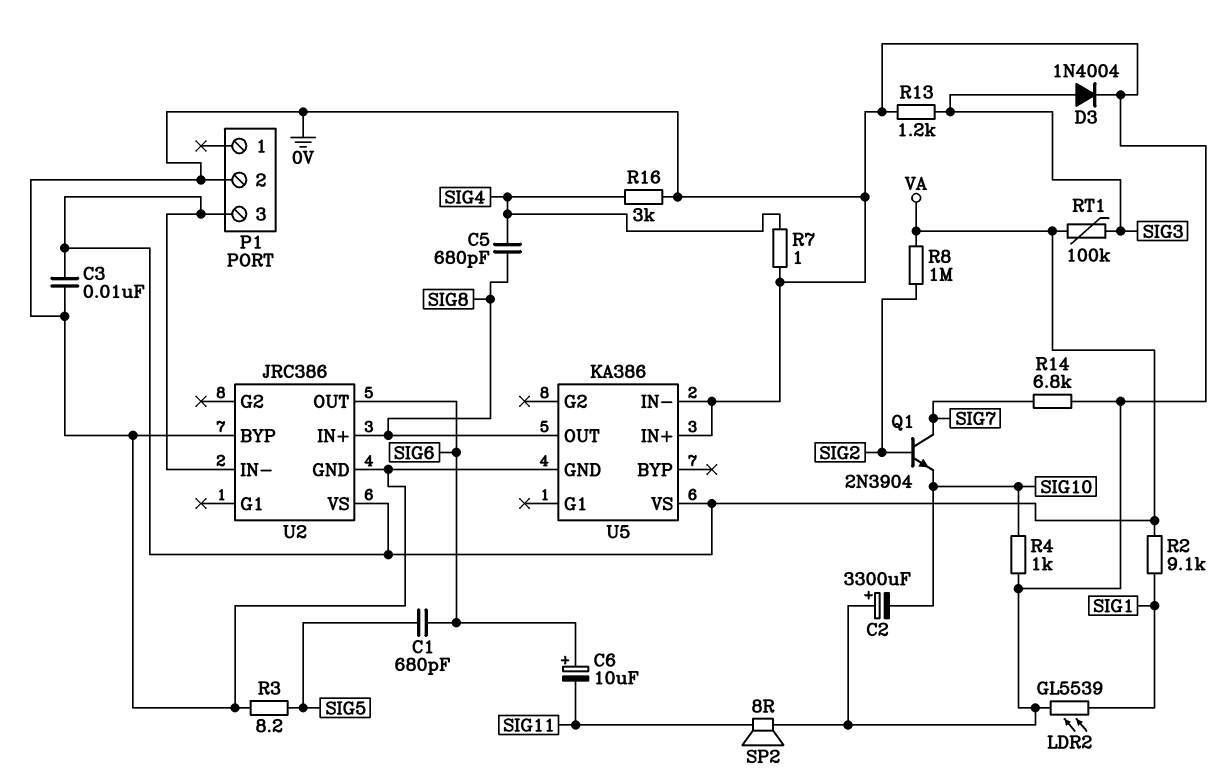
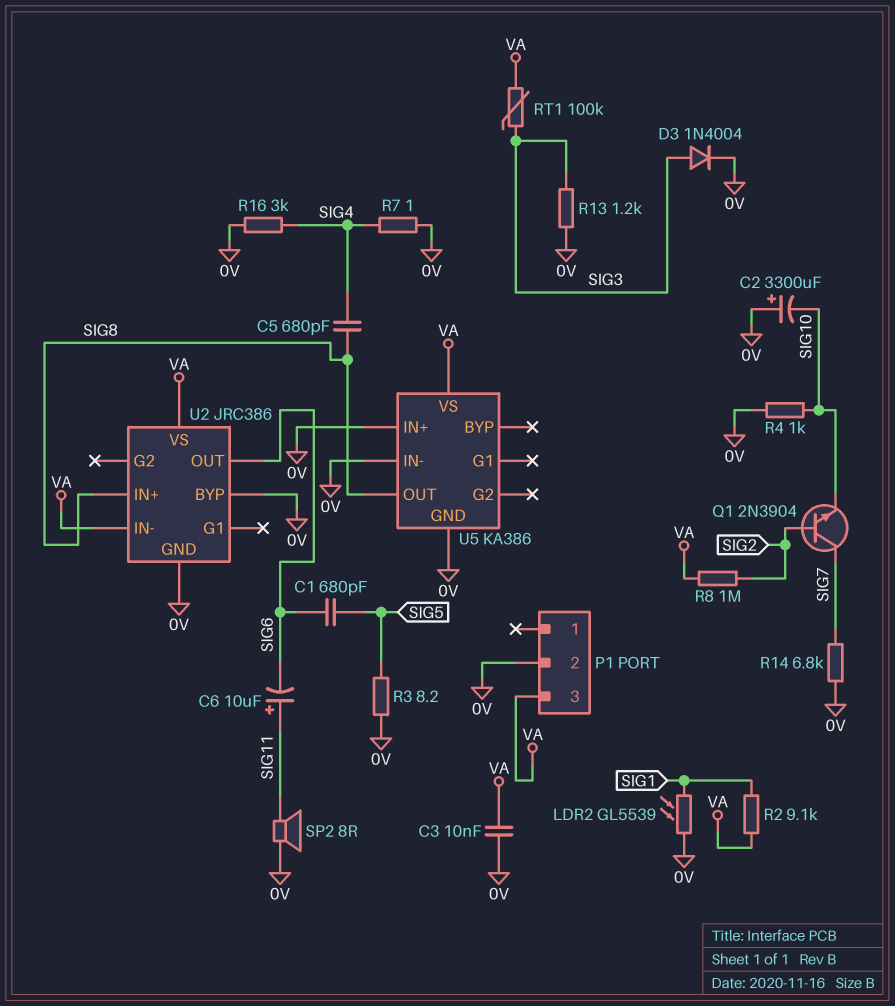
C6: 10uF (plus SIG6, minus SIG11) -> 10uF (plus SIG11, minus SIG6)

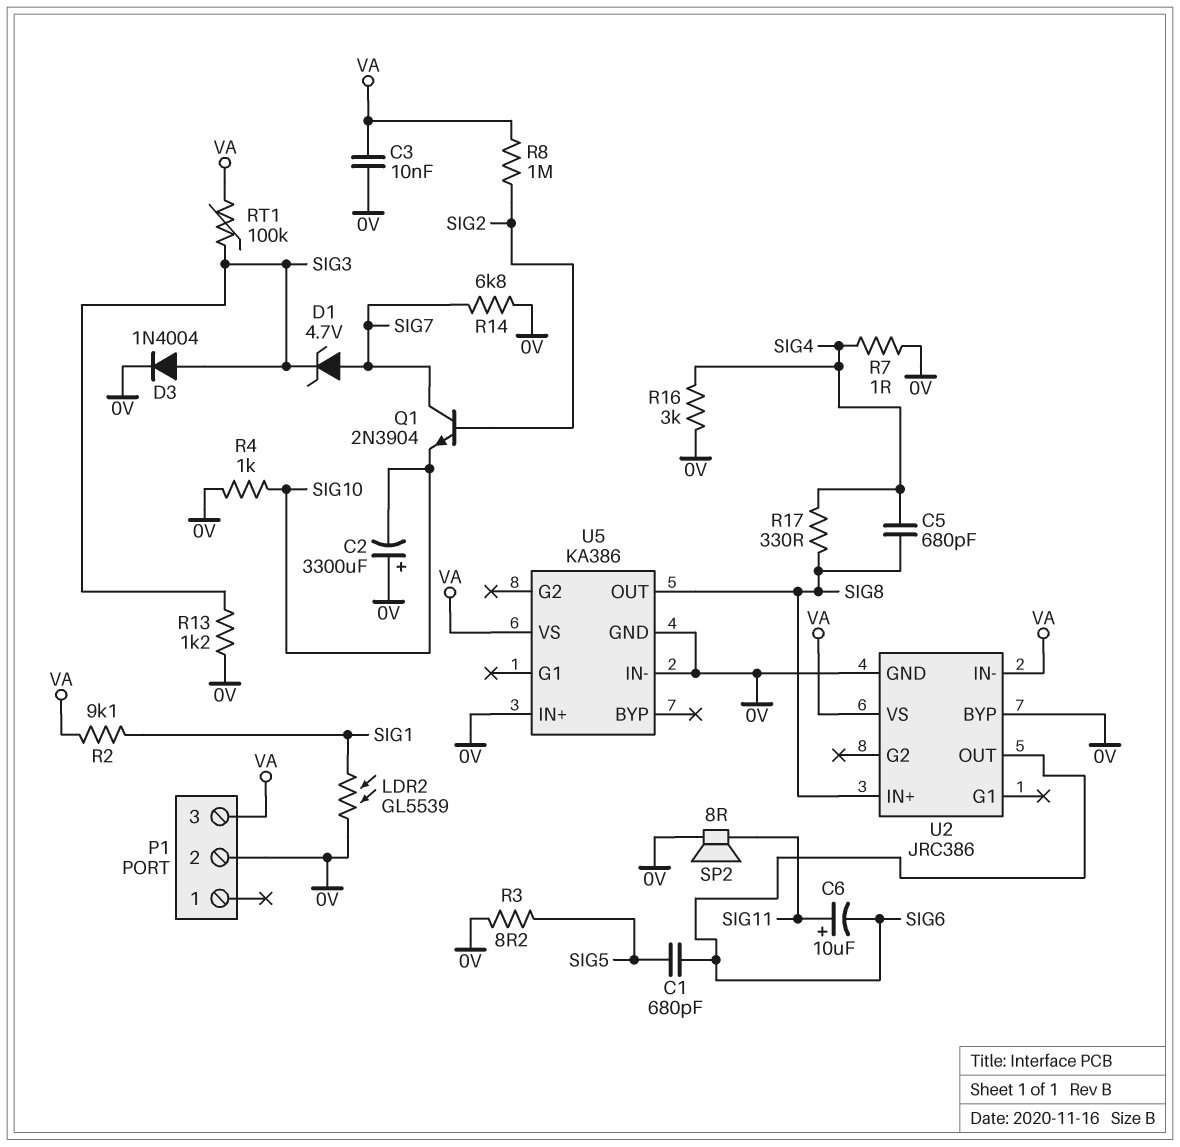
D1: none -> zener 4.7V (A SIG7, K SIG3)
R17: none -> 330 (SIG4, SIG8)

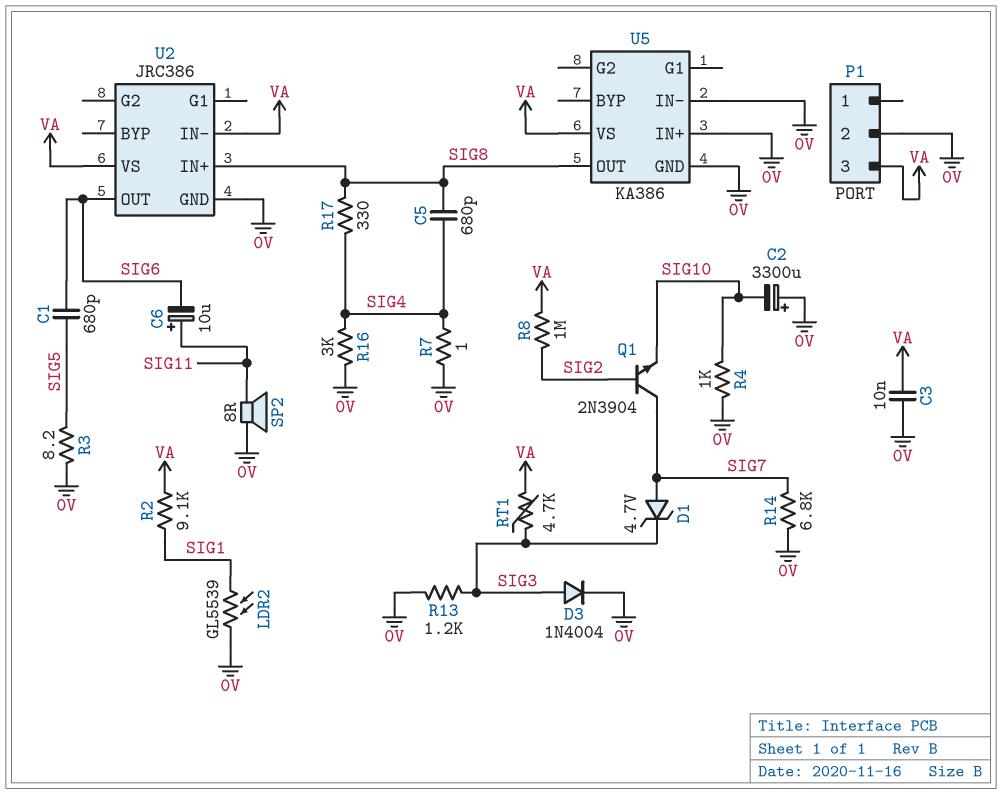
RT1: 100k (SIG3, VA) -> 4.7k (SIG3, VA)
U2 pin BYP: 0V -> none

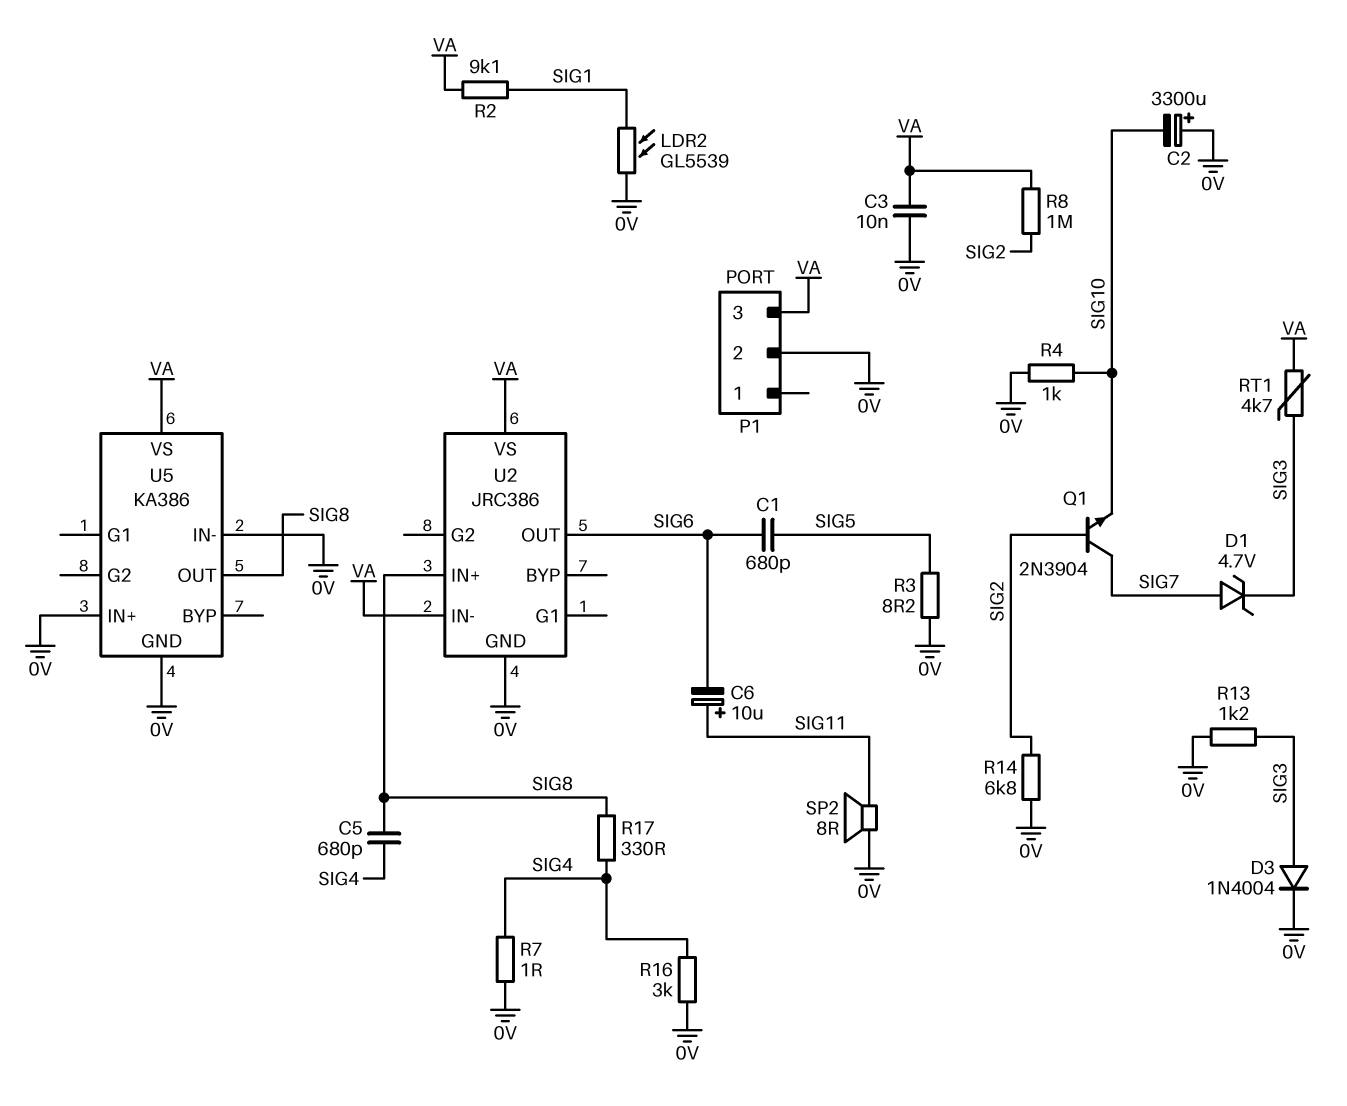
R14: 6.8k (0V, SIG7) -> 6.8k (0V, SIG2)

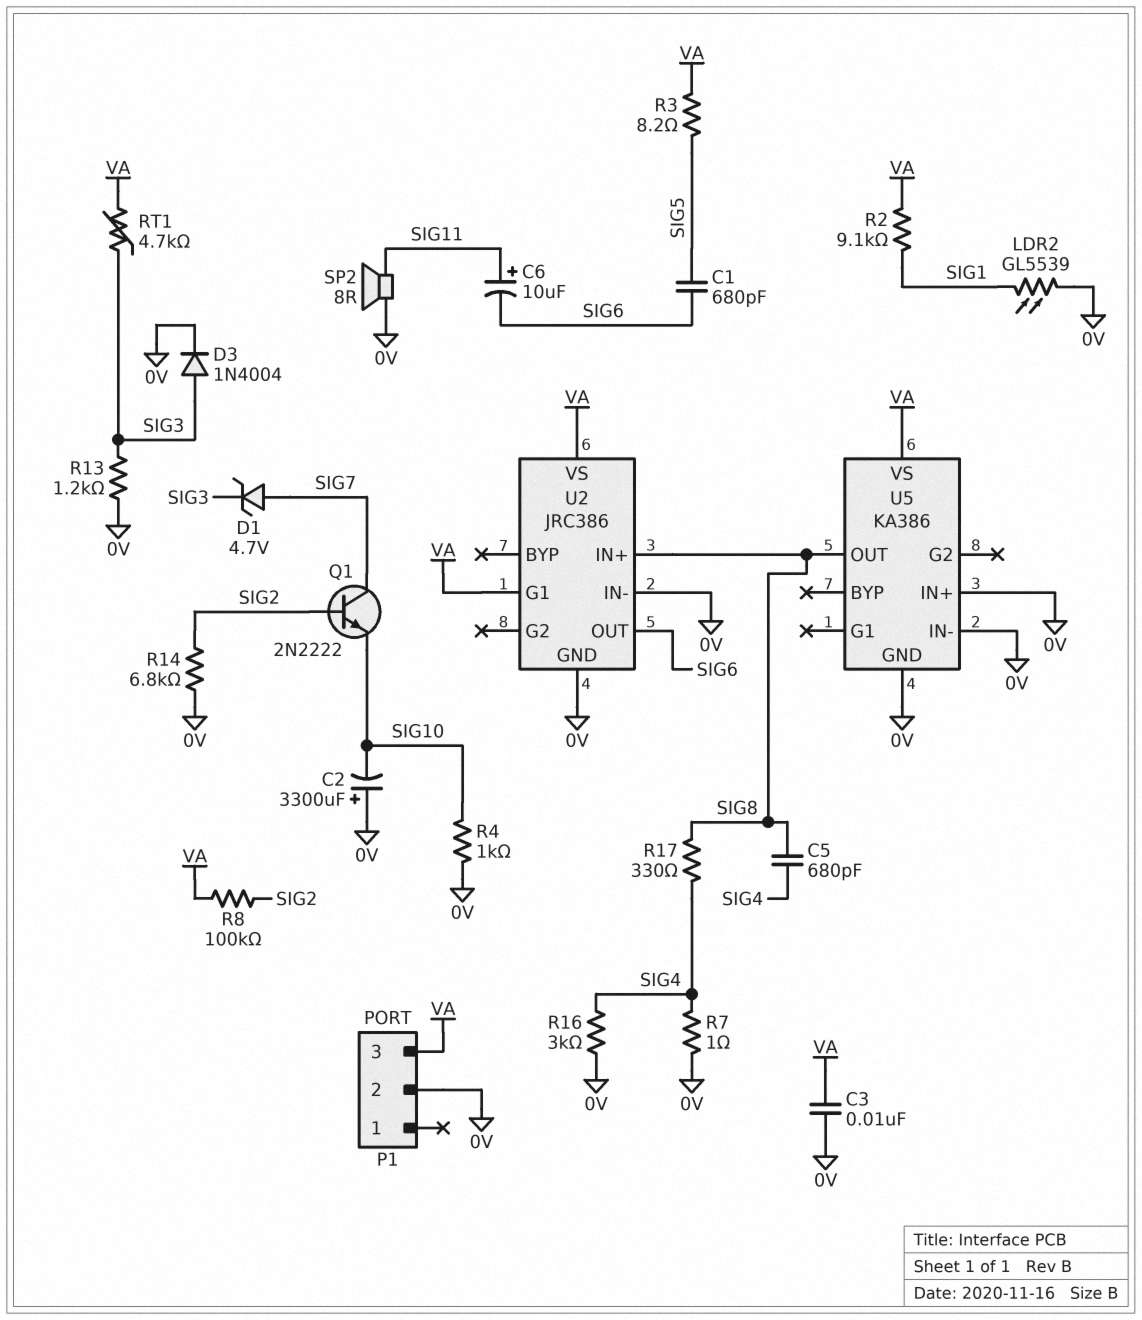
Q1: NPN 2N3904 (B SIG2, C SIG7, E SIG10) -> NPN 2N2222 (B SIG2, C SIG7, E SIG10)
R3: 8.2 (0V, SIG5) -> 8.2 (SIG5, VA)
R8: 1M (SIG2, VA) -> 100k (SIG2, VA)
U2 pin G1: none -> VA
U2 pin IN-: VA -> 0V

